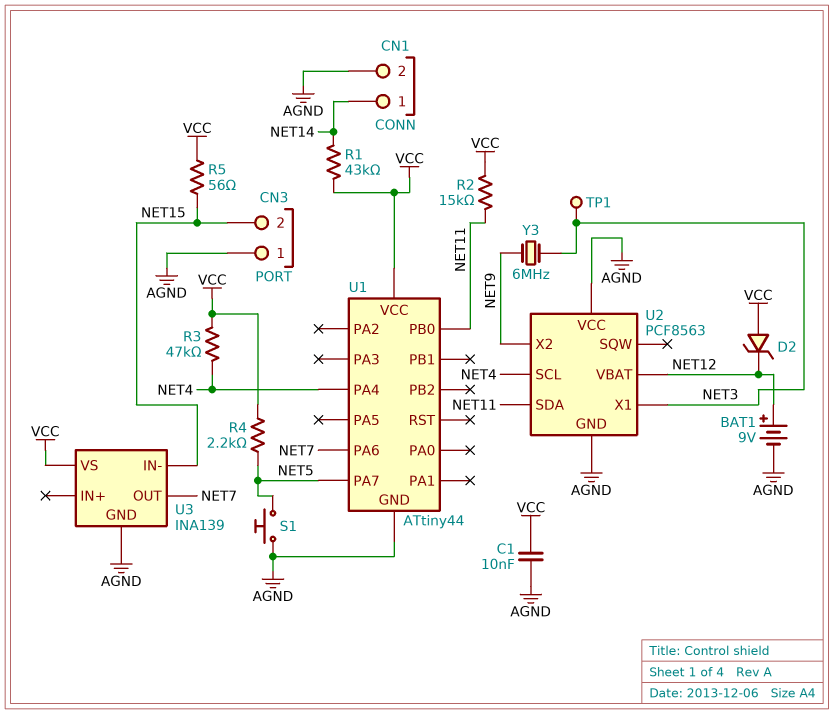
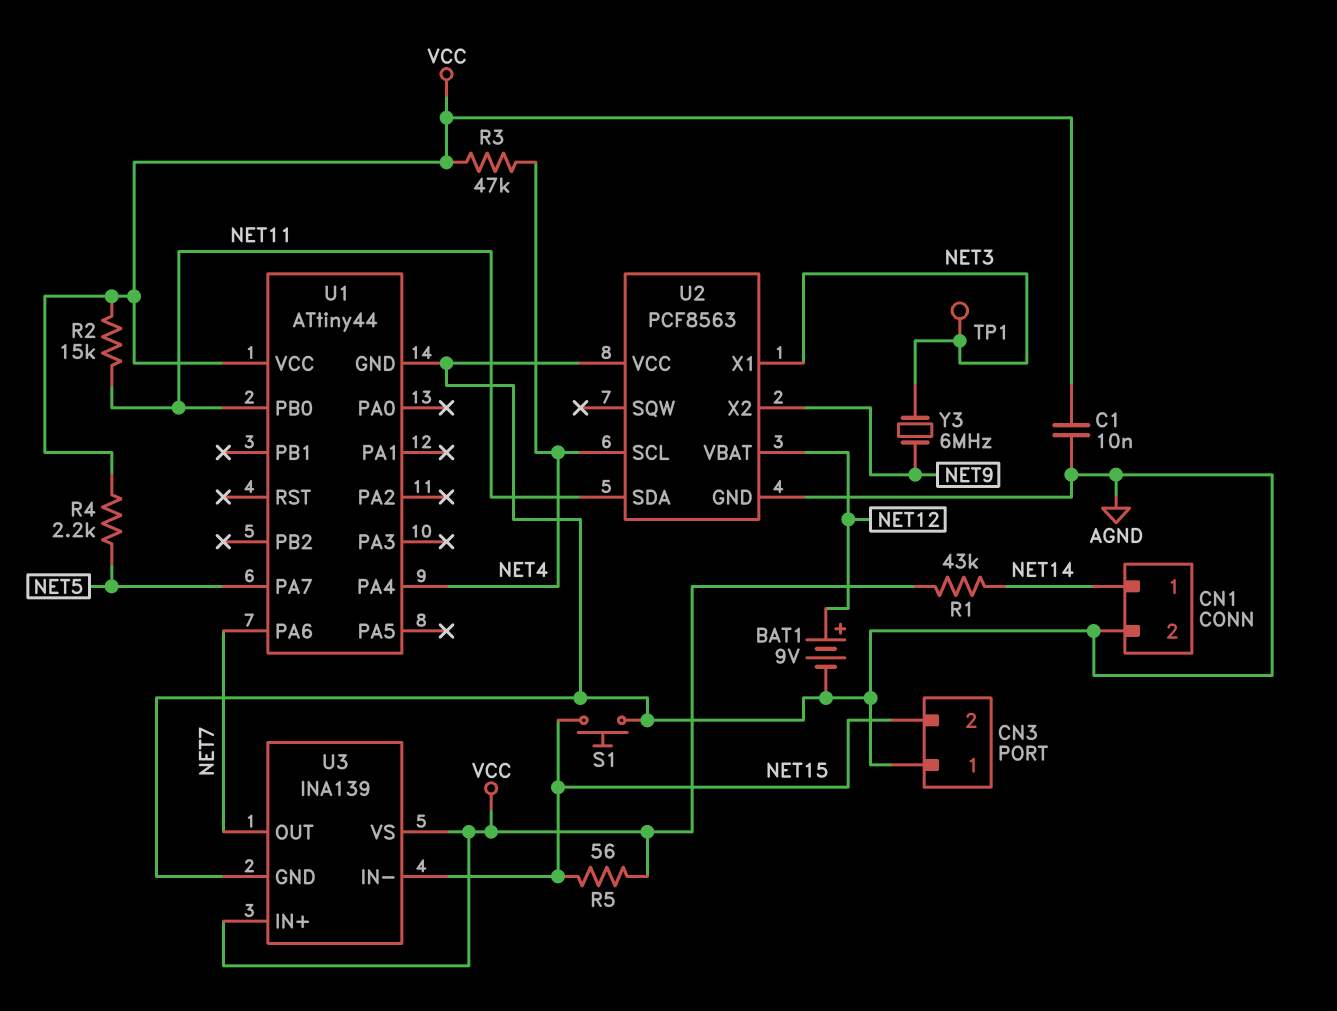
D2: zener (A VCC, K NET12) -> none
S1: button (AGND, NET5) -> button (AGND, NET15)
U3 pin IN+: none -> VCC

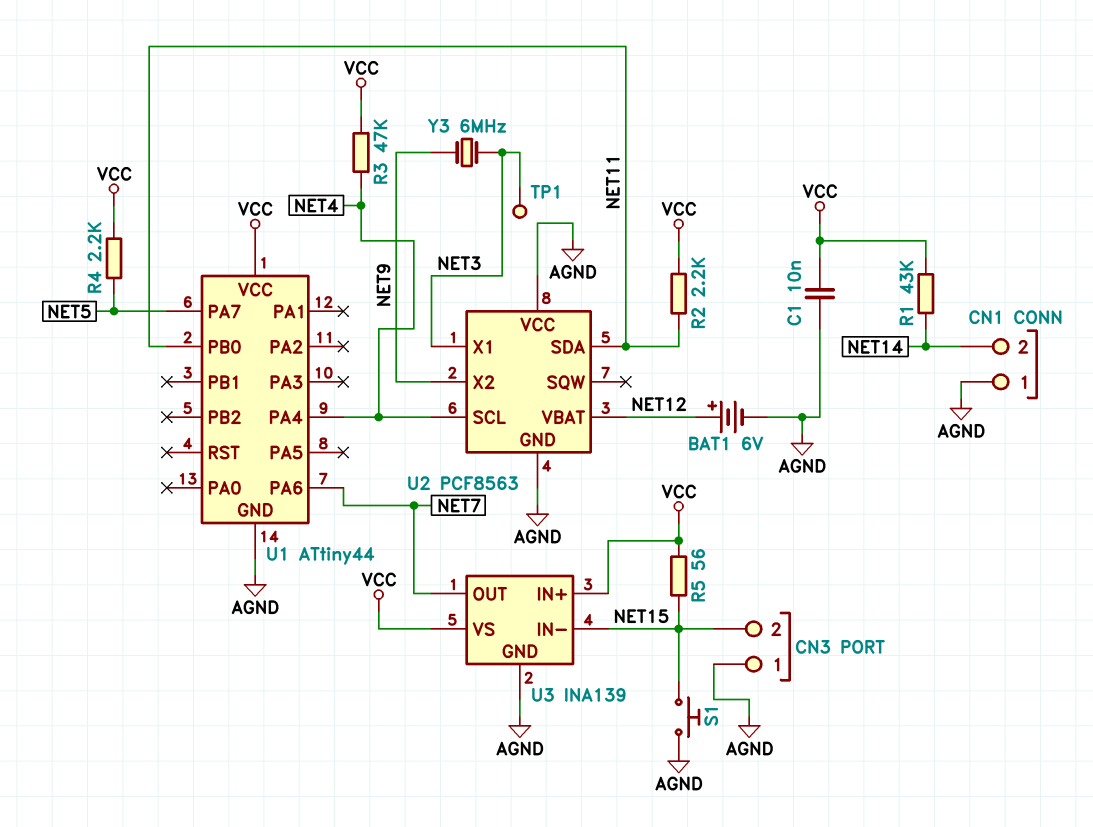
BAT1: 9V (plus NET12, minus AGND) -> 6V (plus NET12, minus AGND)
CN1 pin 1: NET14 -> AGND
CN1 pin 2: AGND -> NET14
R2: 15k (NET11, VCC) -> 2.2k (NET11, VCC)

